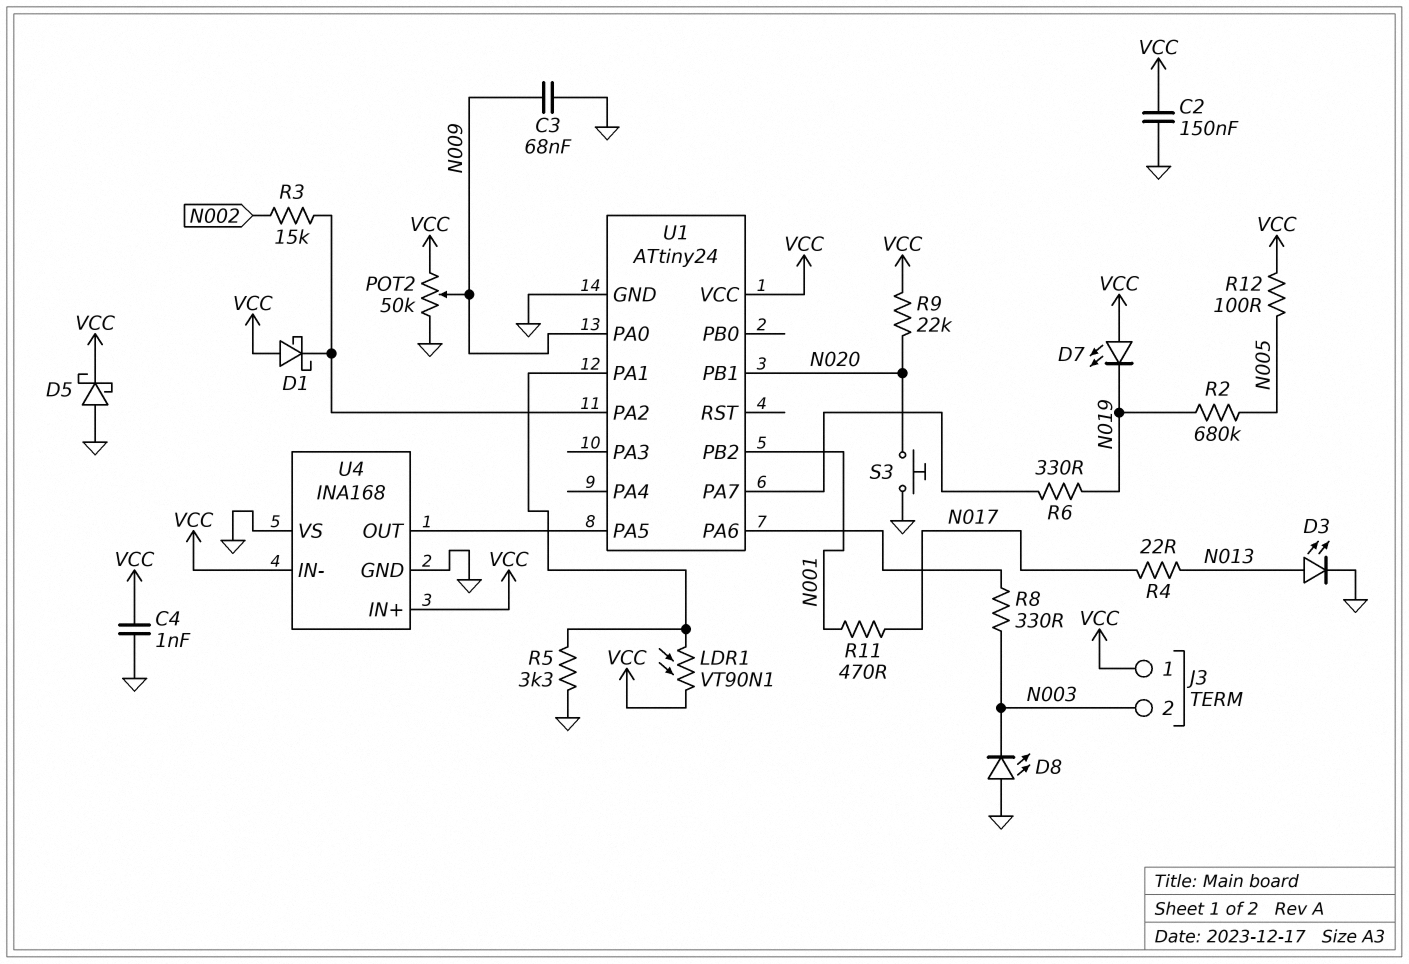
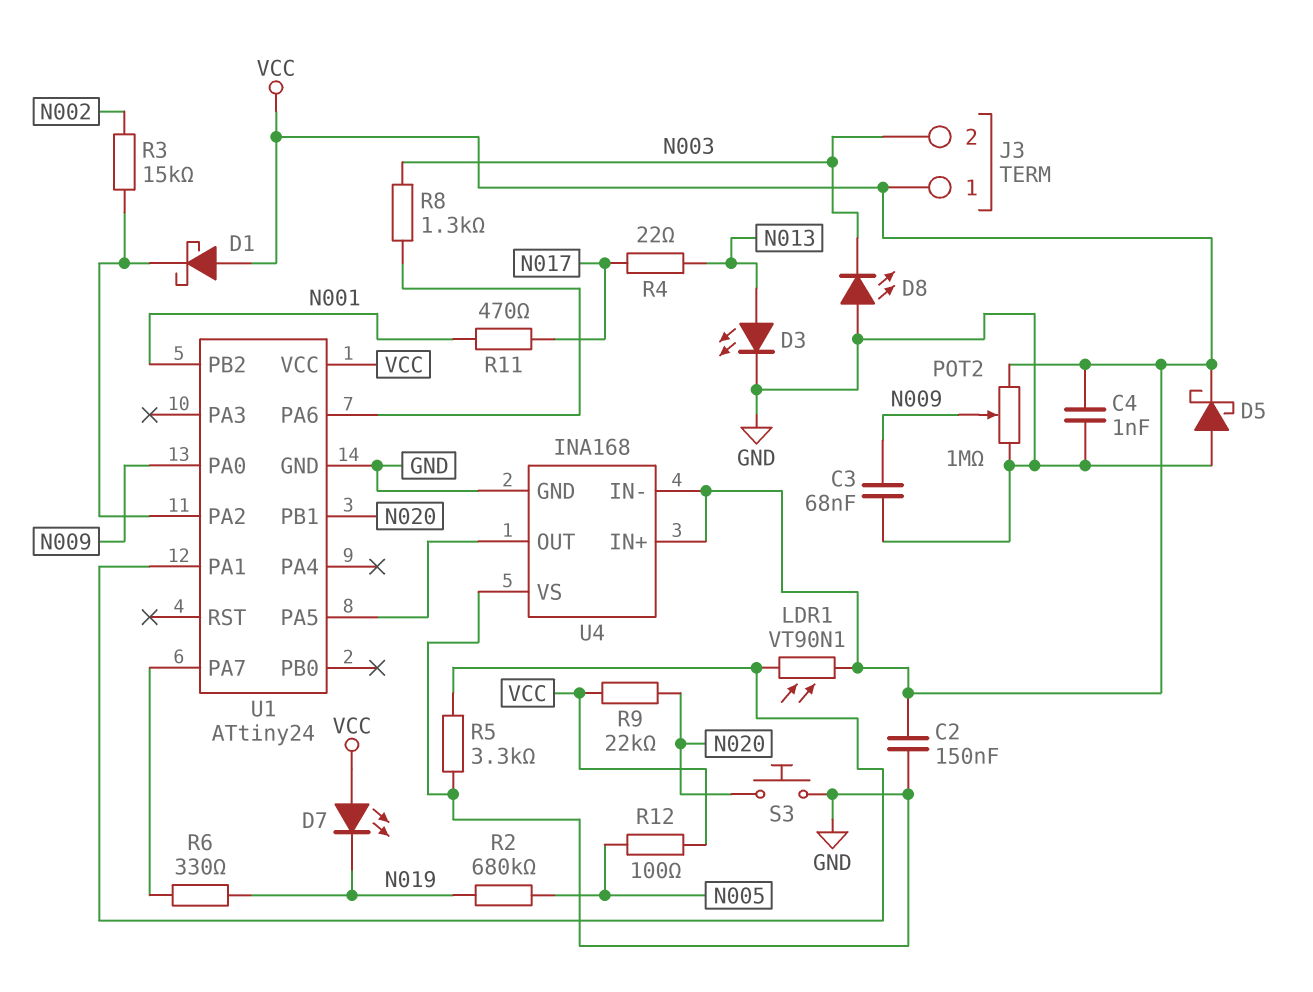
POT2: 50k (GND, VCC, wiper N009) -> 1M (GND, VCC, wiper N009)
R8: 330 (N003, U1/PA6) -> 1.3k (N003, U1/PA6)

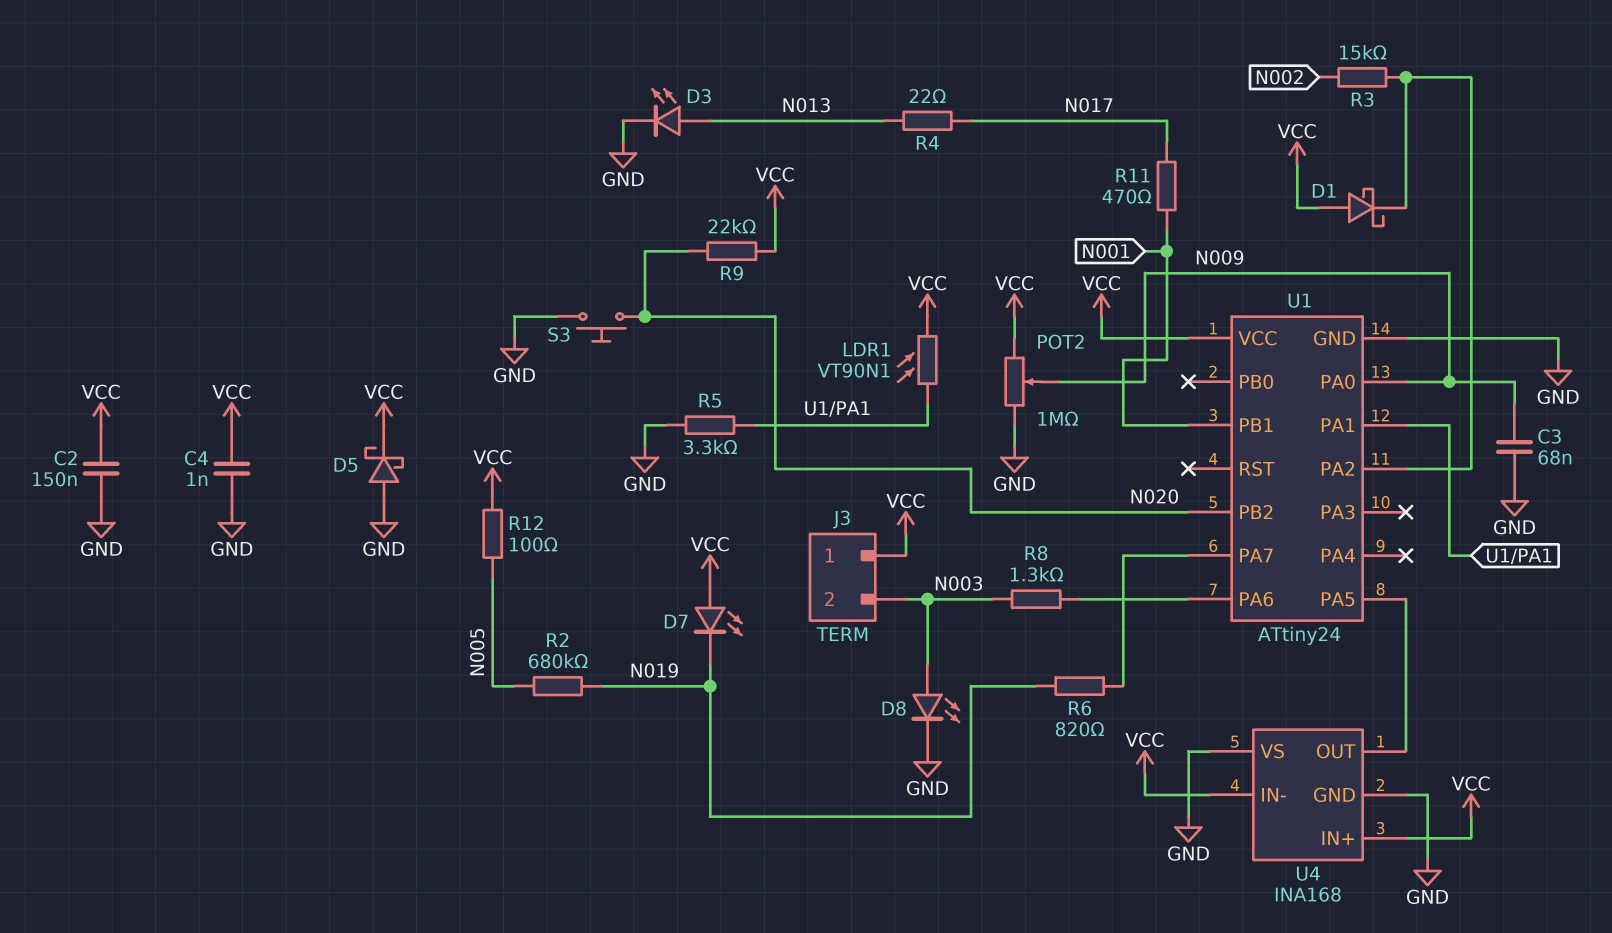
D8: LED (A GND, K N003) -> LED (A N003, K GND)
R6: 330 (N019, U1/PA7) -> 820 (N019, U1/PA7)
U1 pin PB1: N020 -> N001
U1 pin PB2: N001 -> N020

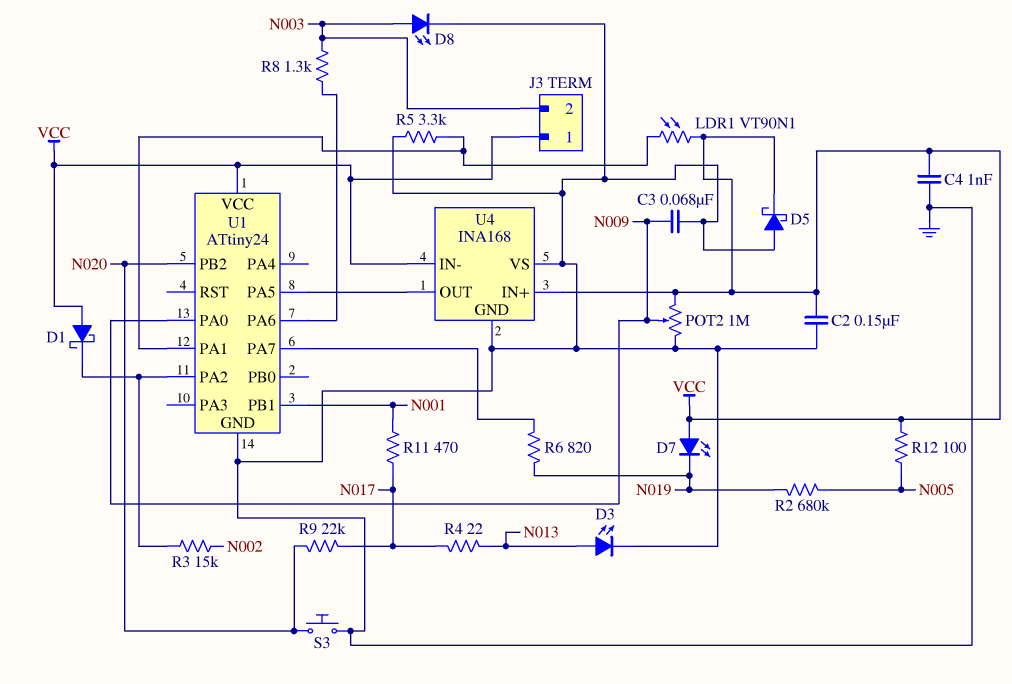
R9: 22k (N020, VCC) -> 22k (N017, N020)

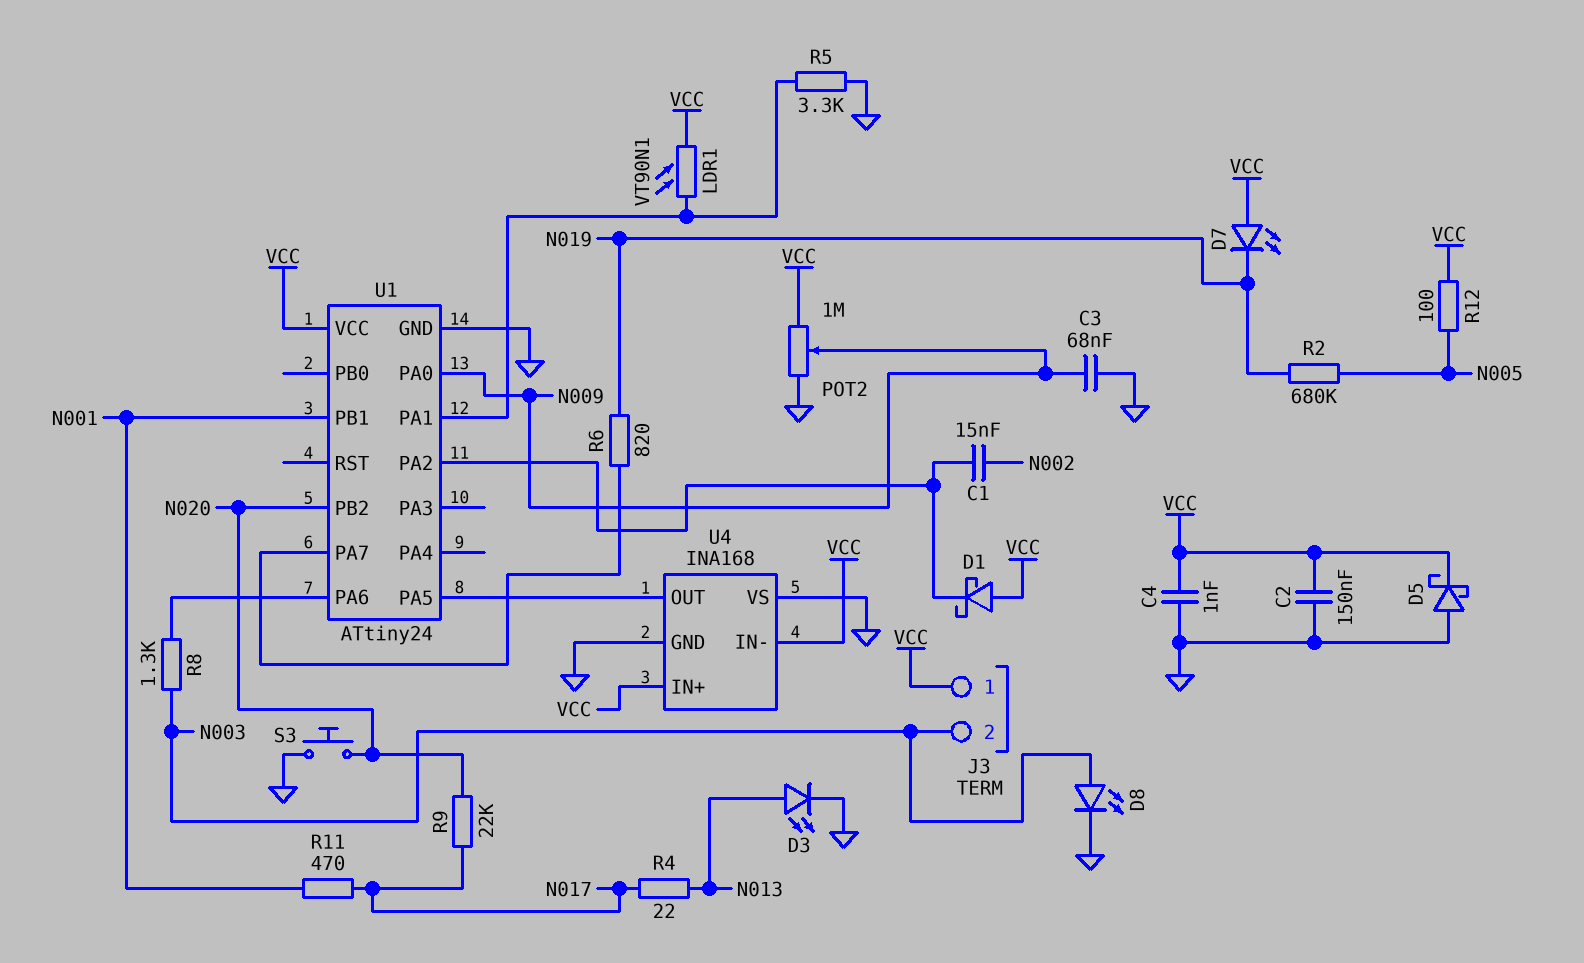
C1: none -> 15nF (N002, U1/PA2)
R3: 15k (N002, U1/PA2) -> none

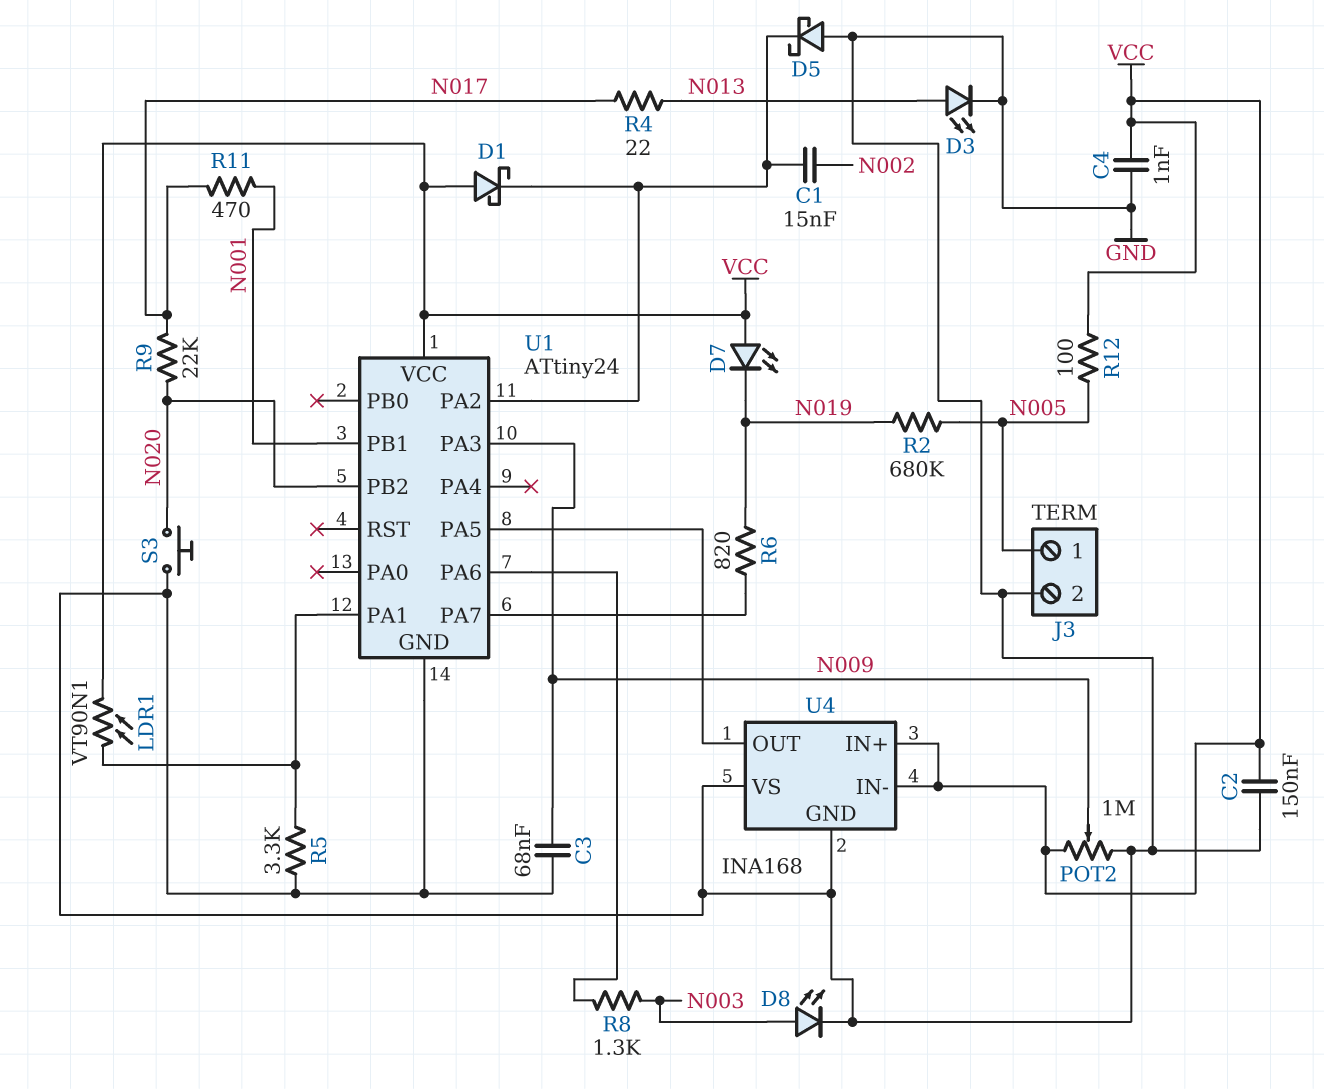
D5: schottky (A GND, K VCC) -> schottky (A GND, K U1/PA2)
J3 pin 1: VCC -> N005
J3 pin 2: N003 -> GND
U1 pin PA0: N009 -> none
U1 pin PA3: none -> N009

